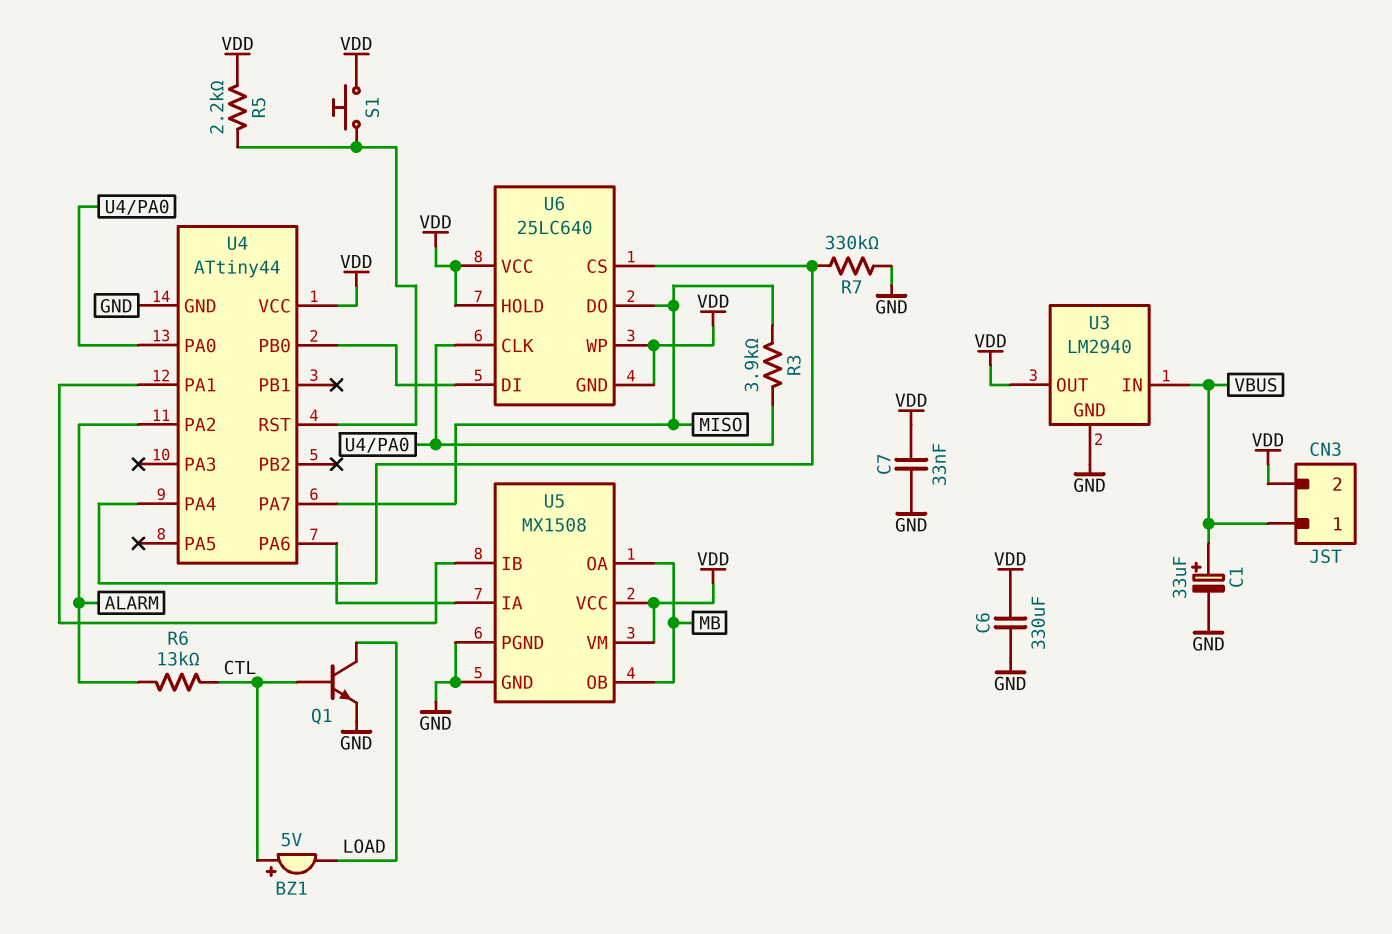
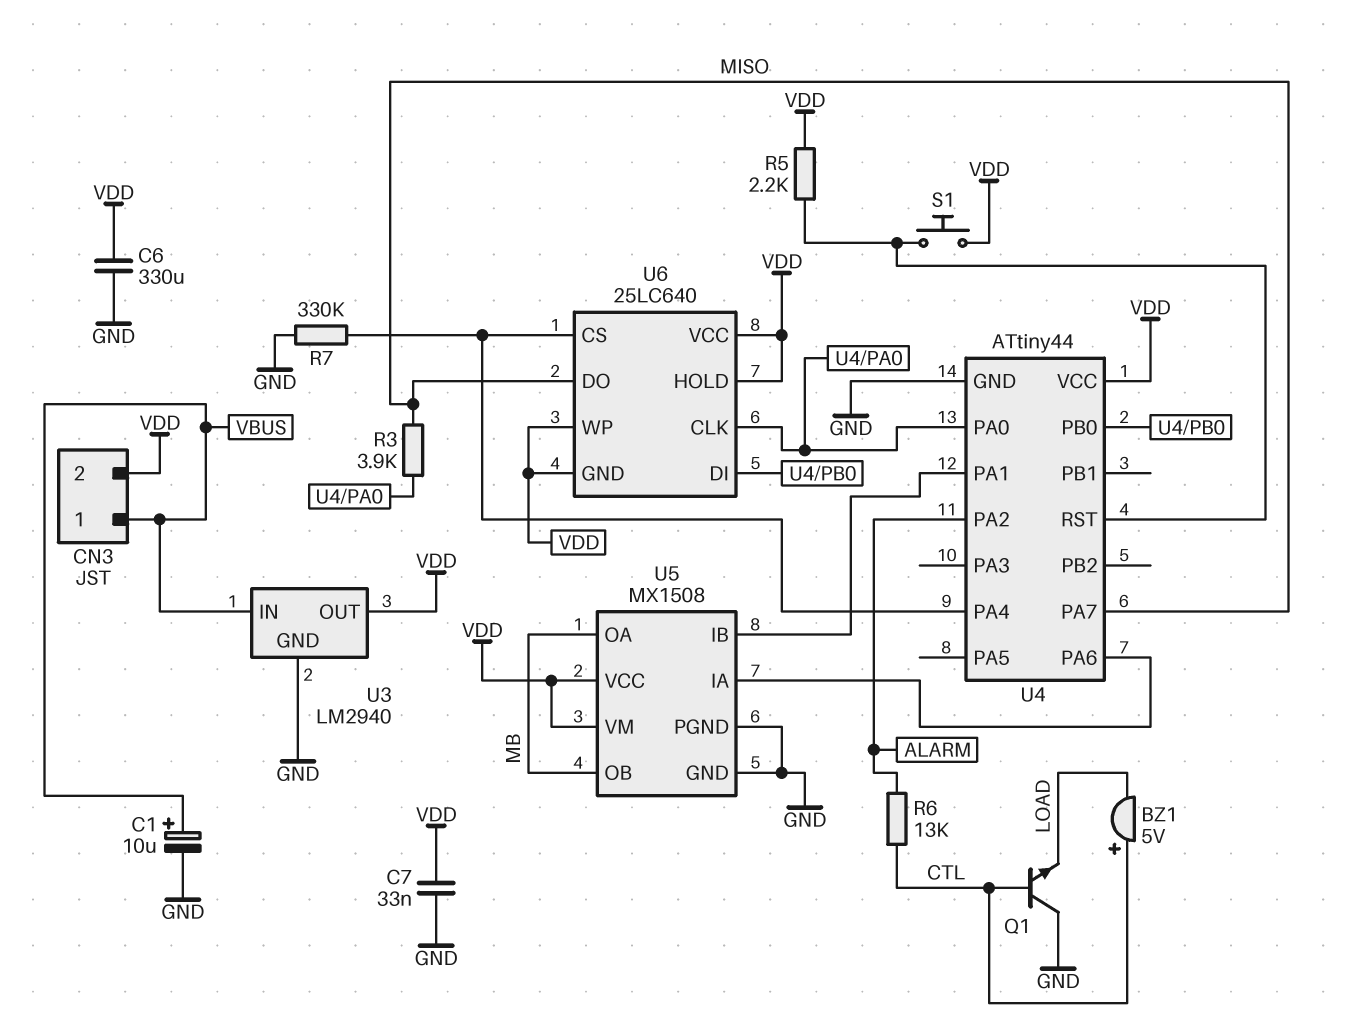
C1: 33uF (plus VBUS, minus GND) -> 10uF (plus VBUS, minus GND)
Q1: NPN (B CTL, C LOAD, E GND) -> NPN (B CTL, C GND, E LOAD)

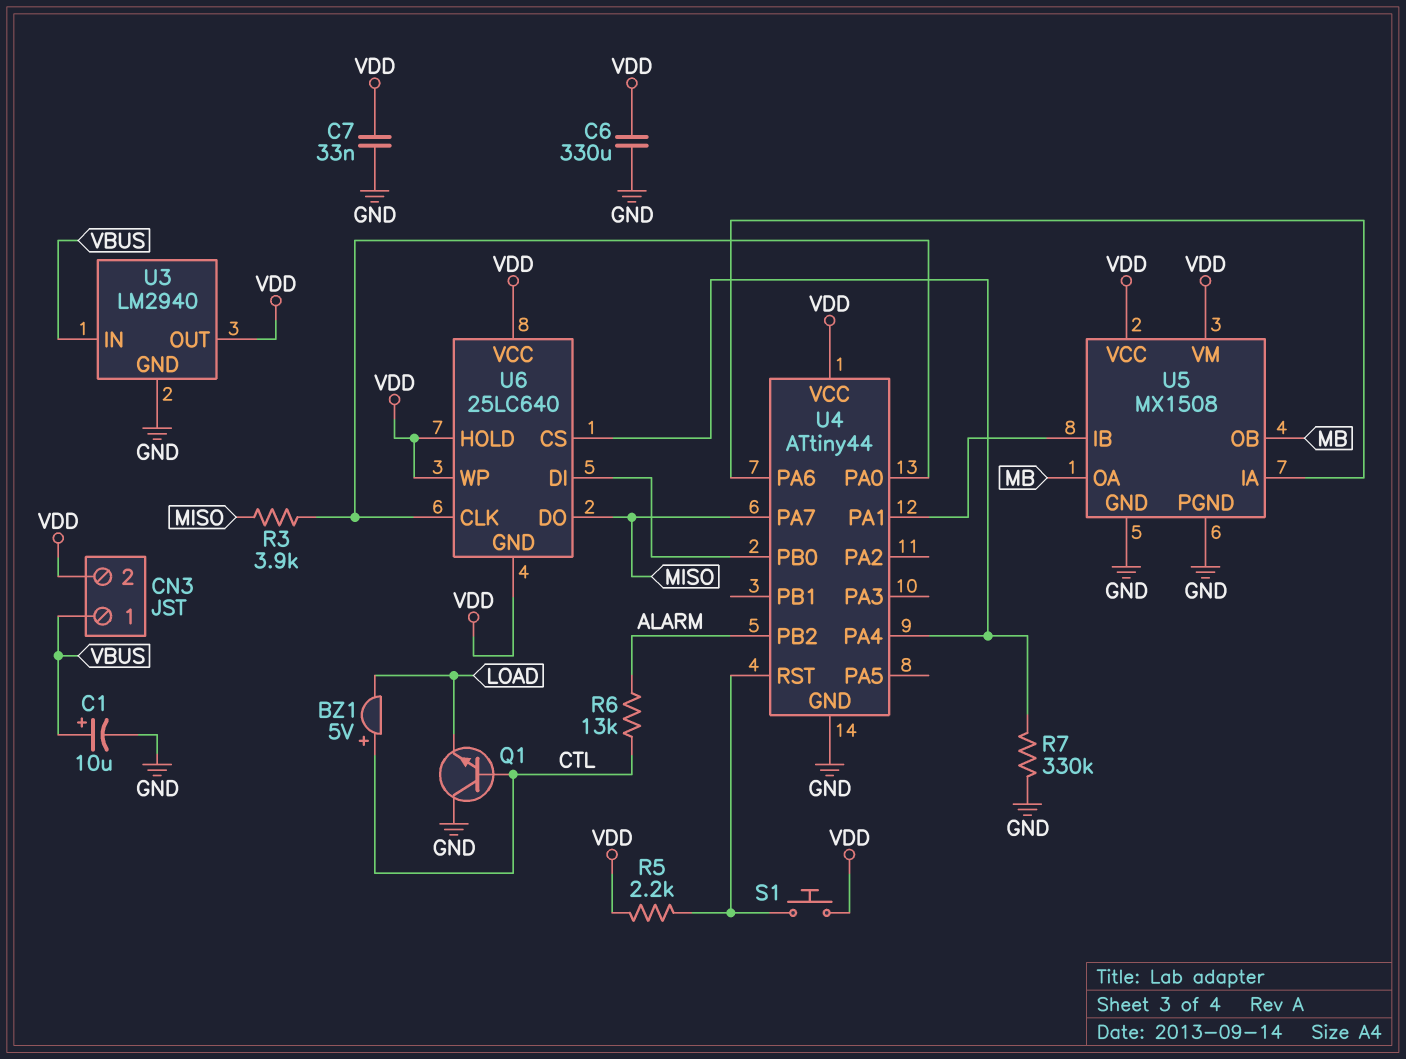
U4 pin PA2: ALARM -> none
U4 pin PB2: none -> ALARM

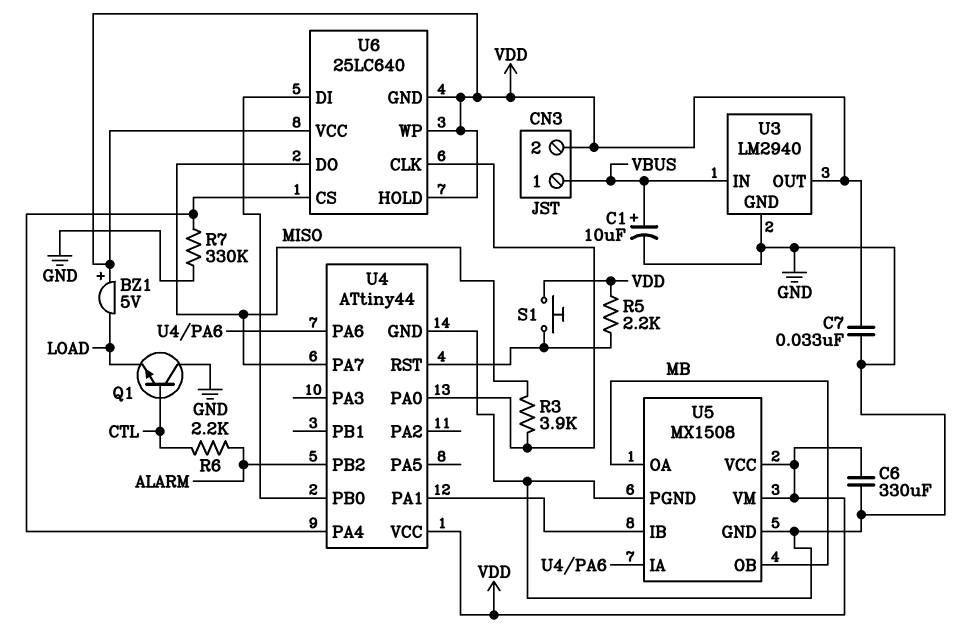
BZ1: buzzer 5V (plus CTL, minus LOAD) -> buzzer 5V (plus VDD, minus LOAD)
R6: 13k (ALARM, CTL) -> 2.2k (ALARM, CTL)

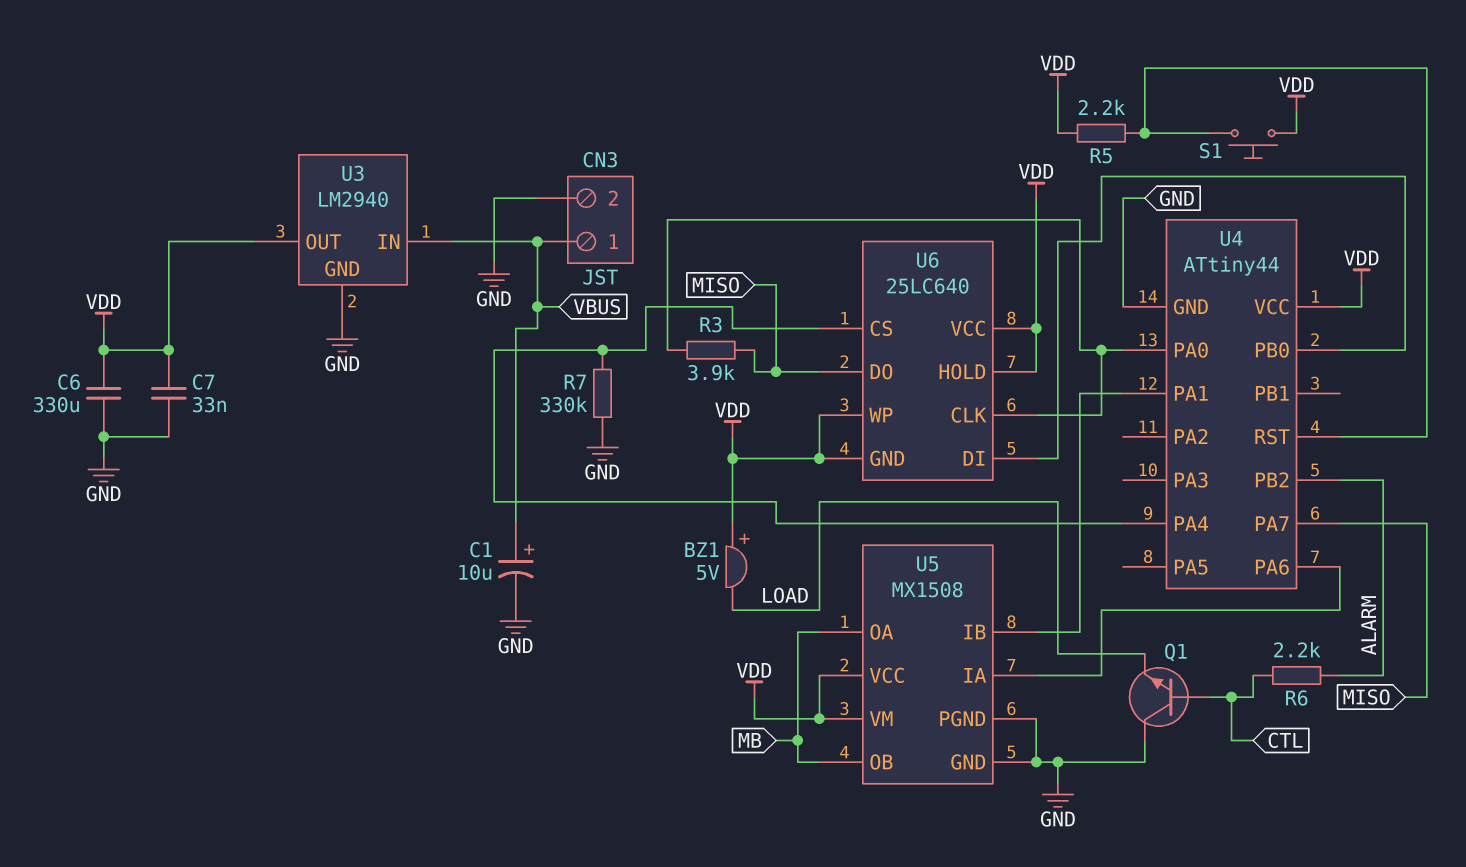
CN3 pin 2: VDD -> GND

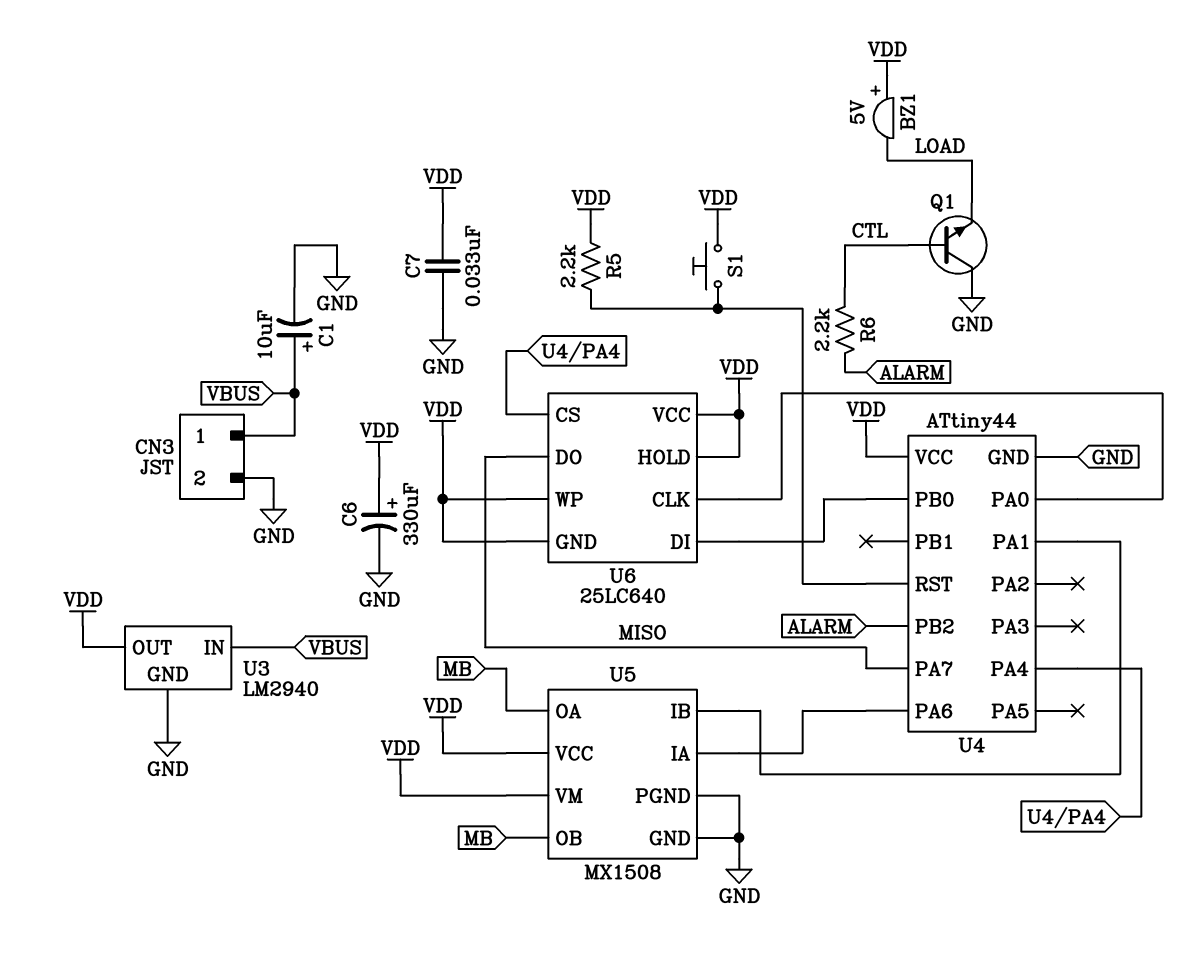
C6: 330uF (GND, VDD) -> 330uF (plus VDD, minus GND)
R3: 3.9k (MISO, U4/PA0) -> none
R7: 330k (GND, U4/PA4) -> none

